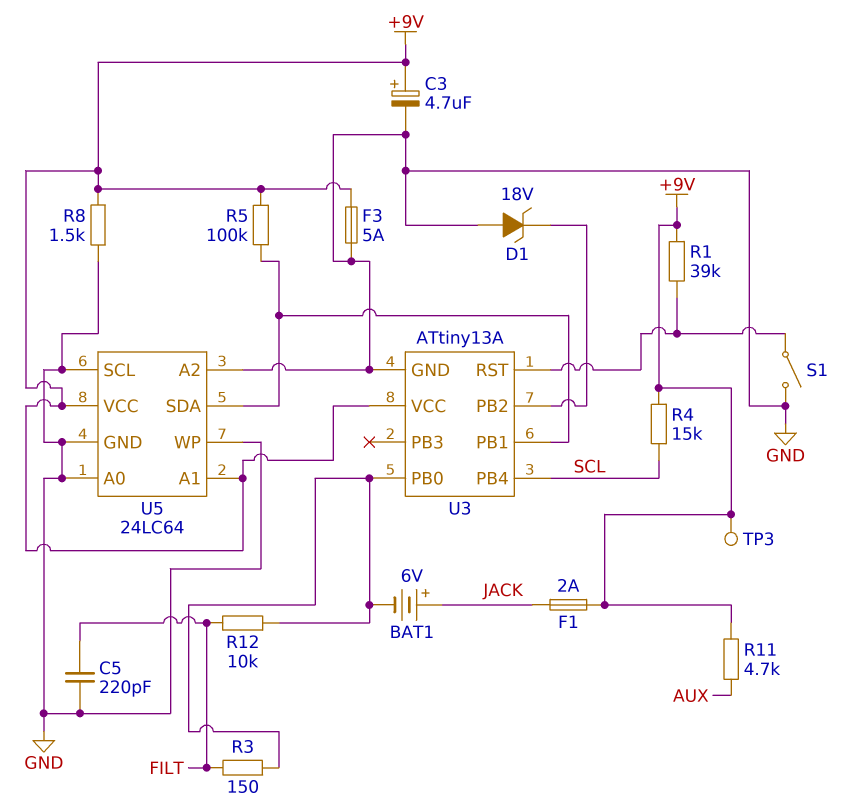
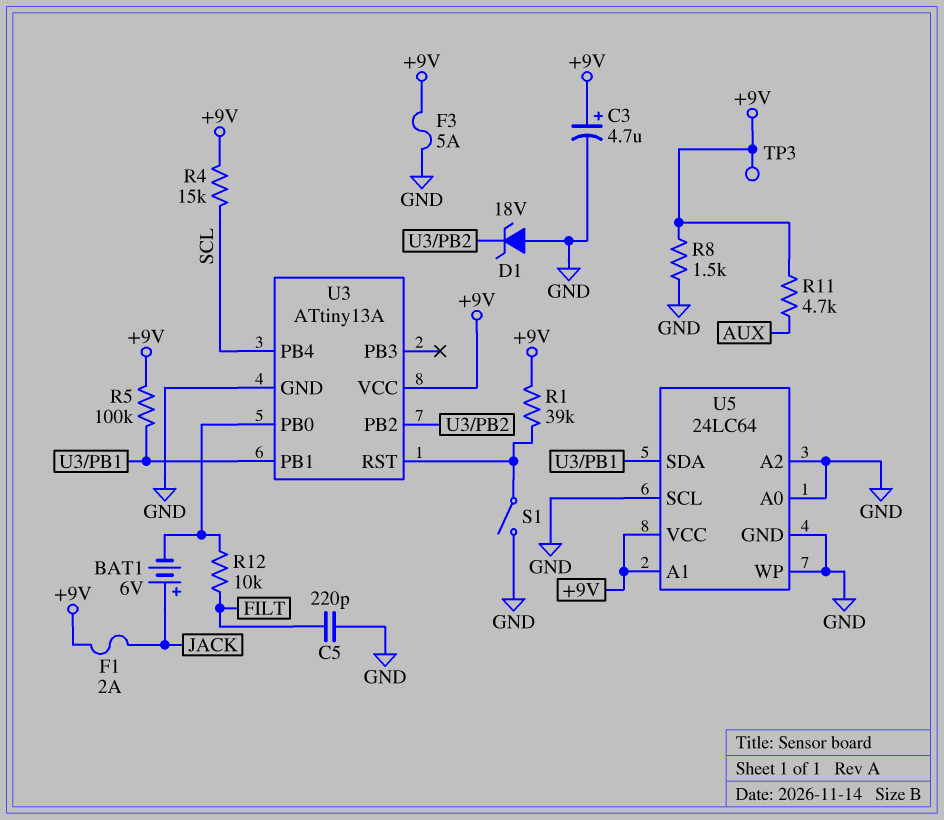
R3: 150 (FILT, U3/PB0) -> none

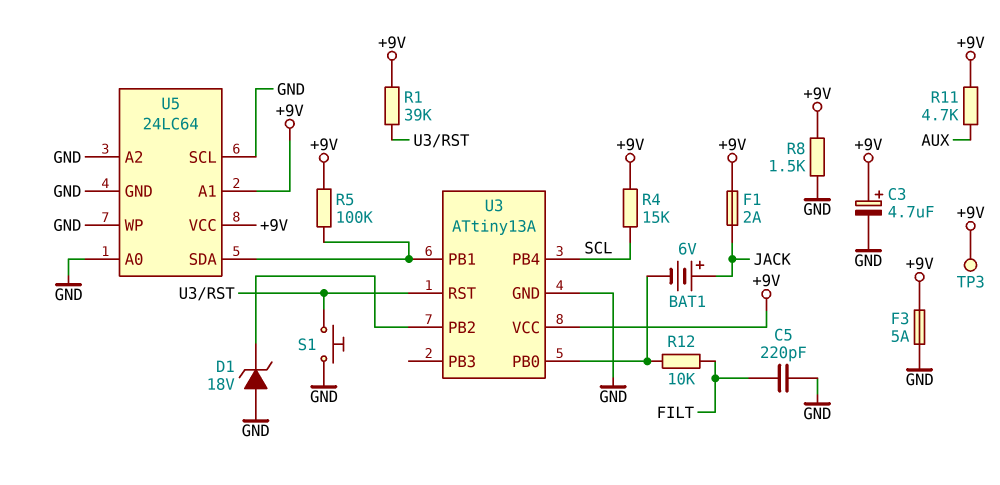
S1: switch (GND, U3/RST) -> button (GND, U3/RST)

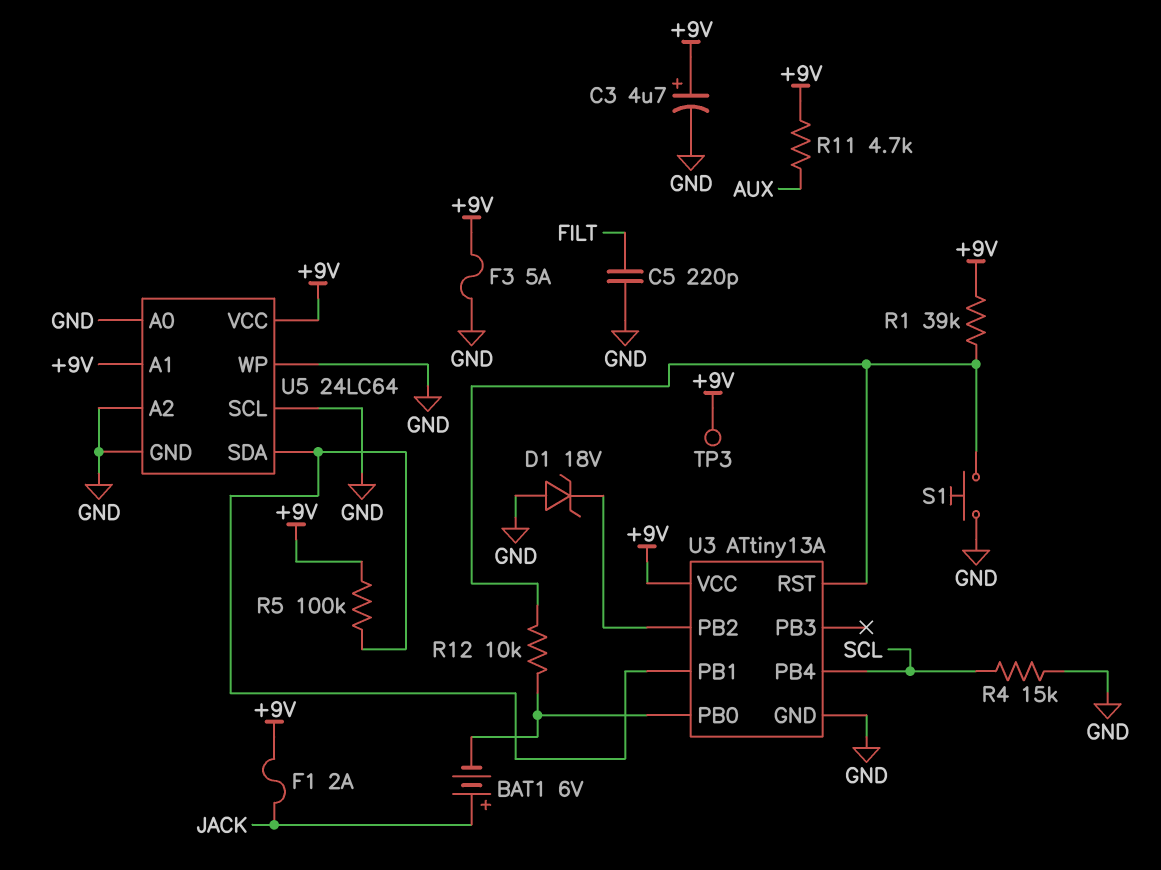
R4: 15k (+9V, SCL) -> 15k (GND, SCL)
R8: 1.5k (+9V, GND) -> none
R12: 10k (FILT, U3/PB0) -> 10k (U3/PB0, U3/RST)

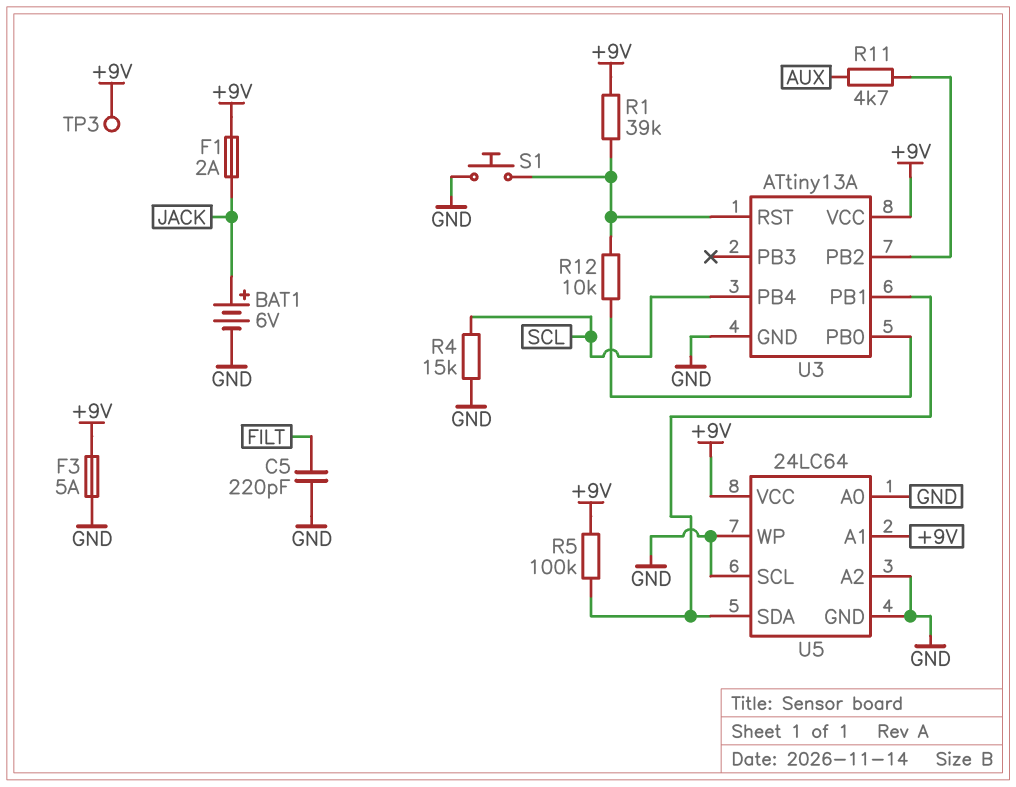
BAT1: 6V (plus JACK, minus U3/PB0) -> 6V (plus JACK, minus GND)
C3: 4.7uF (plus +9V, minus GND) -> none
D1: zener 18V (A GND, K U3/PB2) -> none
R11: 4.7k (+9V, AUX) -> 4.7k (AUX, U3/PB2)

